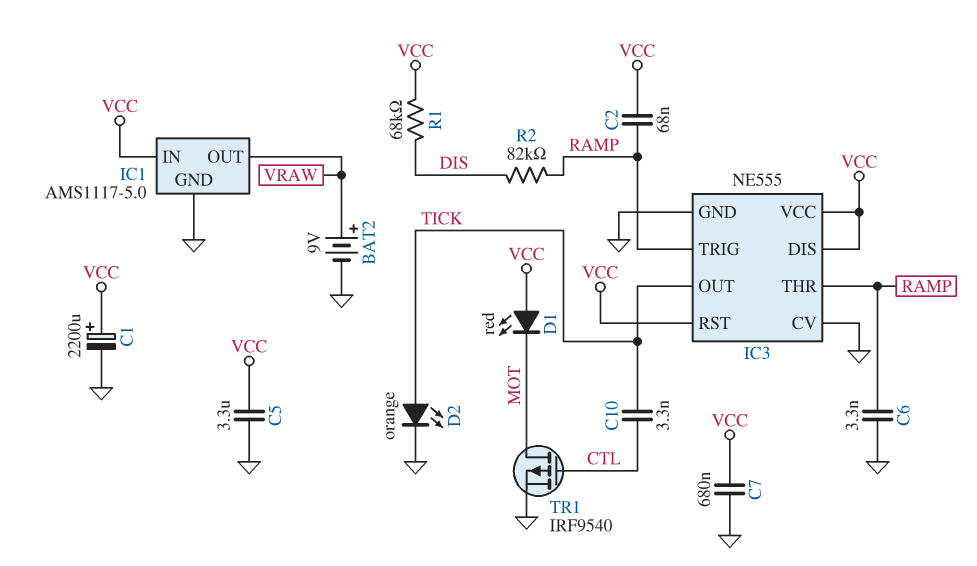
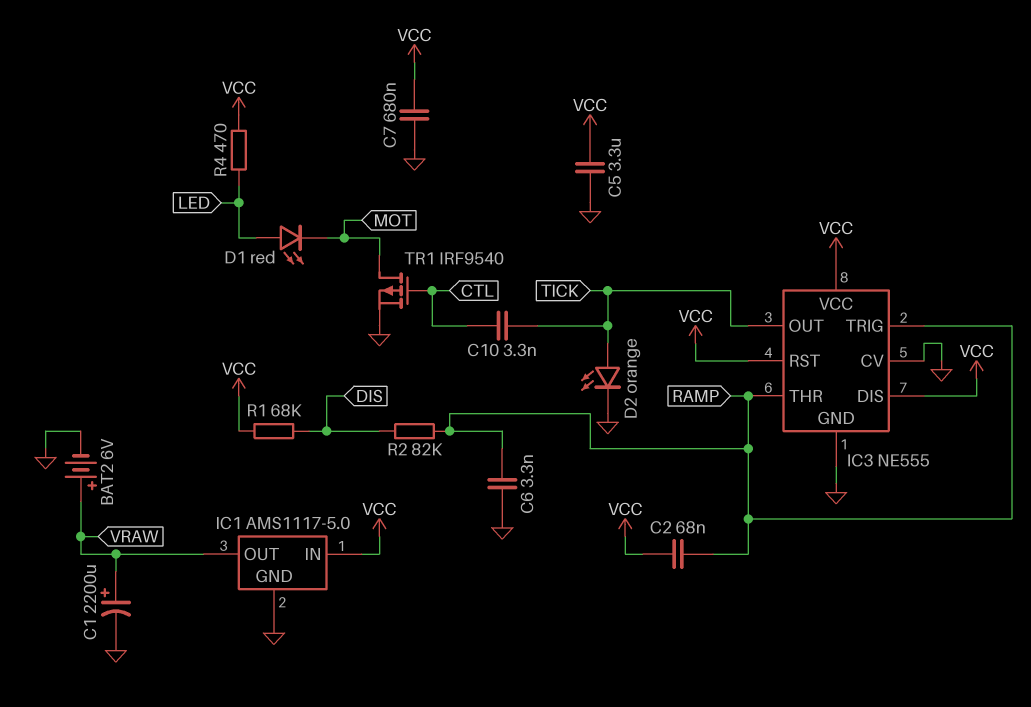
BAT2: 9V (plus VRAW, minus GND) -> 6V (plus VRAW, minus GND)
C1: 2200uF (plus VCC, minus GND) -> 2200uF (plus VRAW, minus GND)
D1: LED red (A VCC, K MOT) -> LED red (A LED, K MOT)
R4: none -> 470 (LED, VCC)

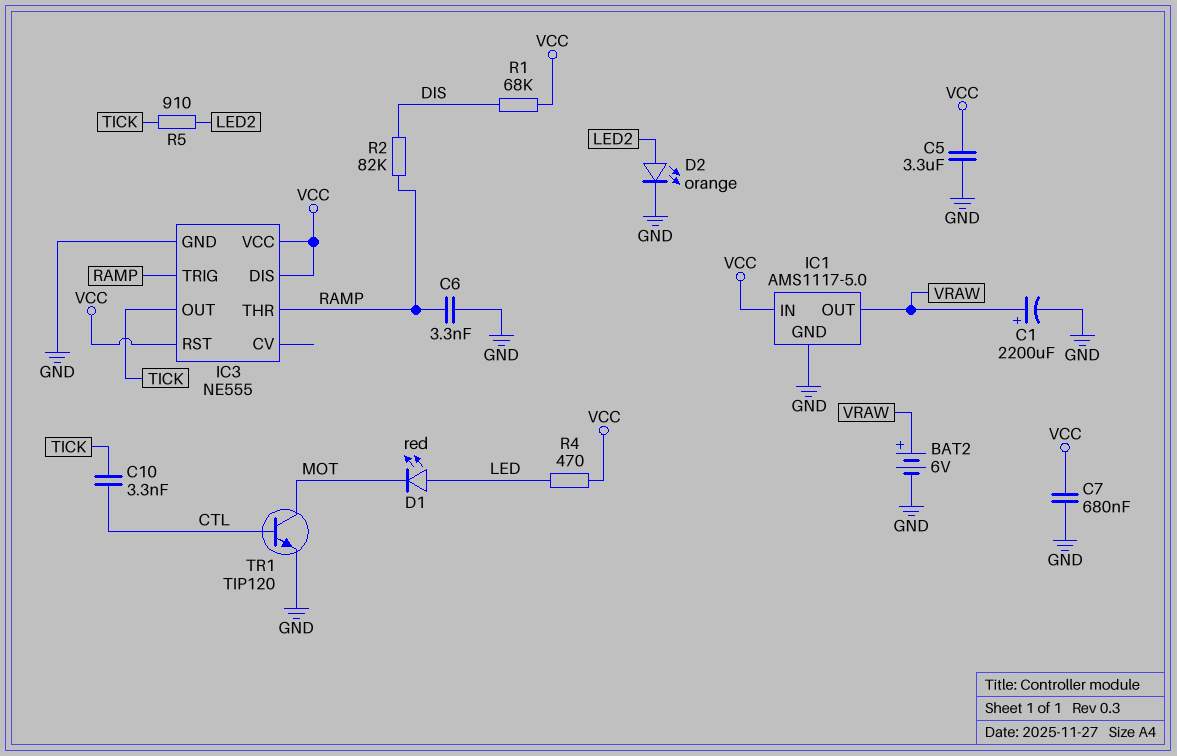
C2: 68nF (RAMP, VCC) -> none
D2: LED orange (A TICK, K GND) -> LED orange (A LED2, K GND)
IC3 pin CV: GND -> none
R5: none -> 910 (LED2, TICK)
TR1: PMOS IRF9540 (G CTL, D MOT, S GND) -> NPN TIP120 (B CTL, C MOT, E GND)

